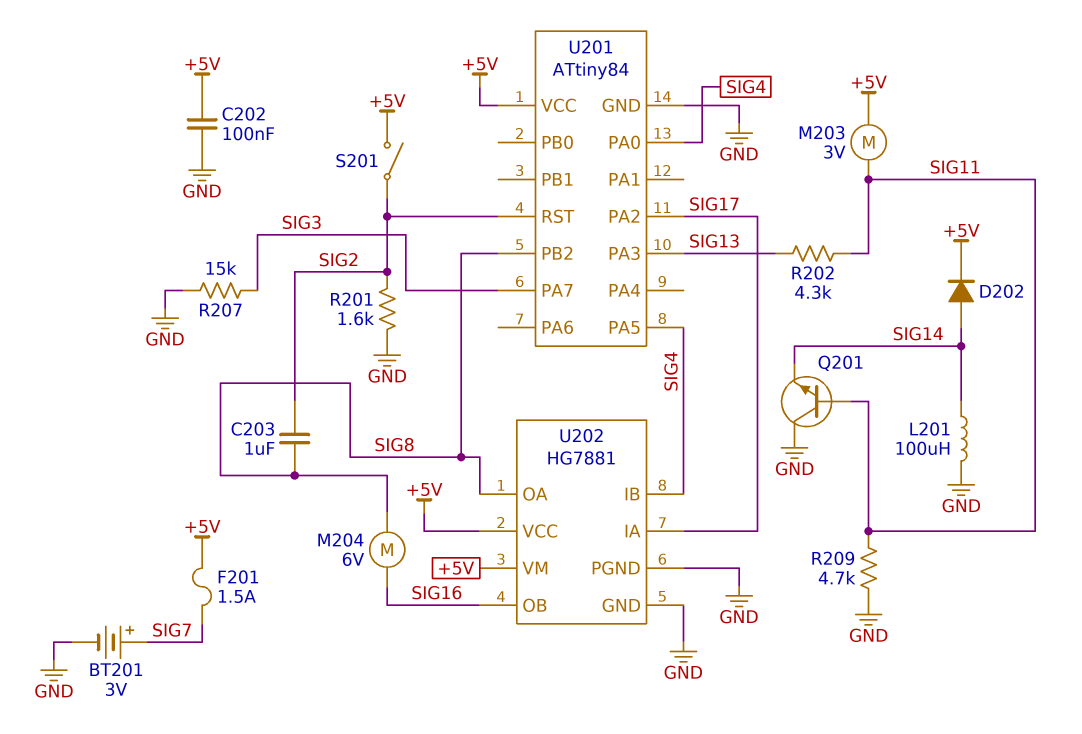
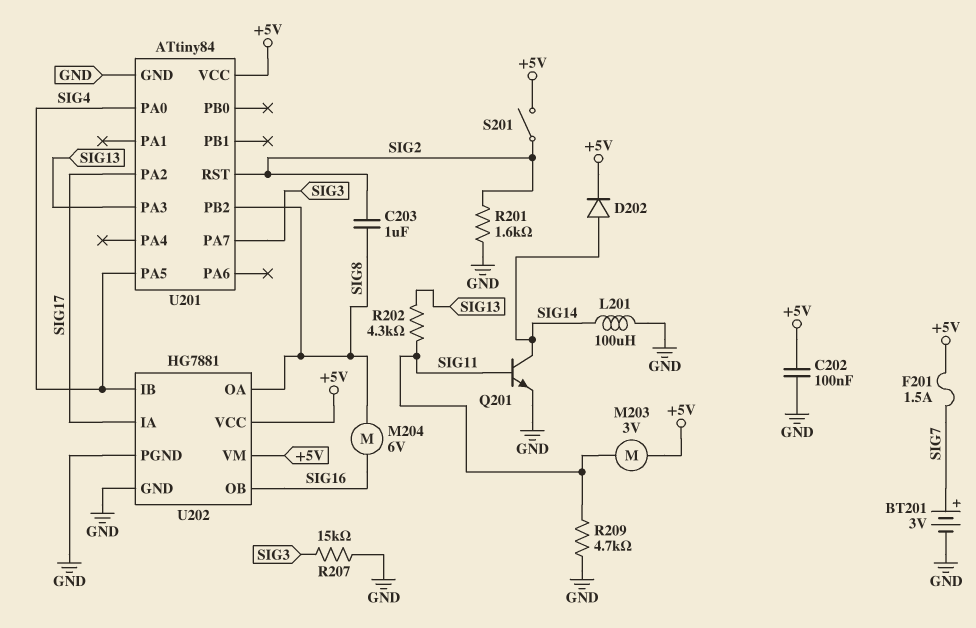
Q201: NPN (B SIG11, C GND, E SIG14) -> NPN (B SIG11, C SIG14, E GND)

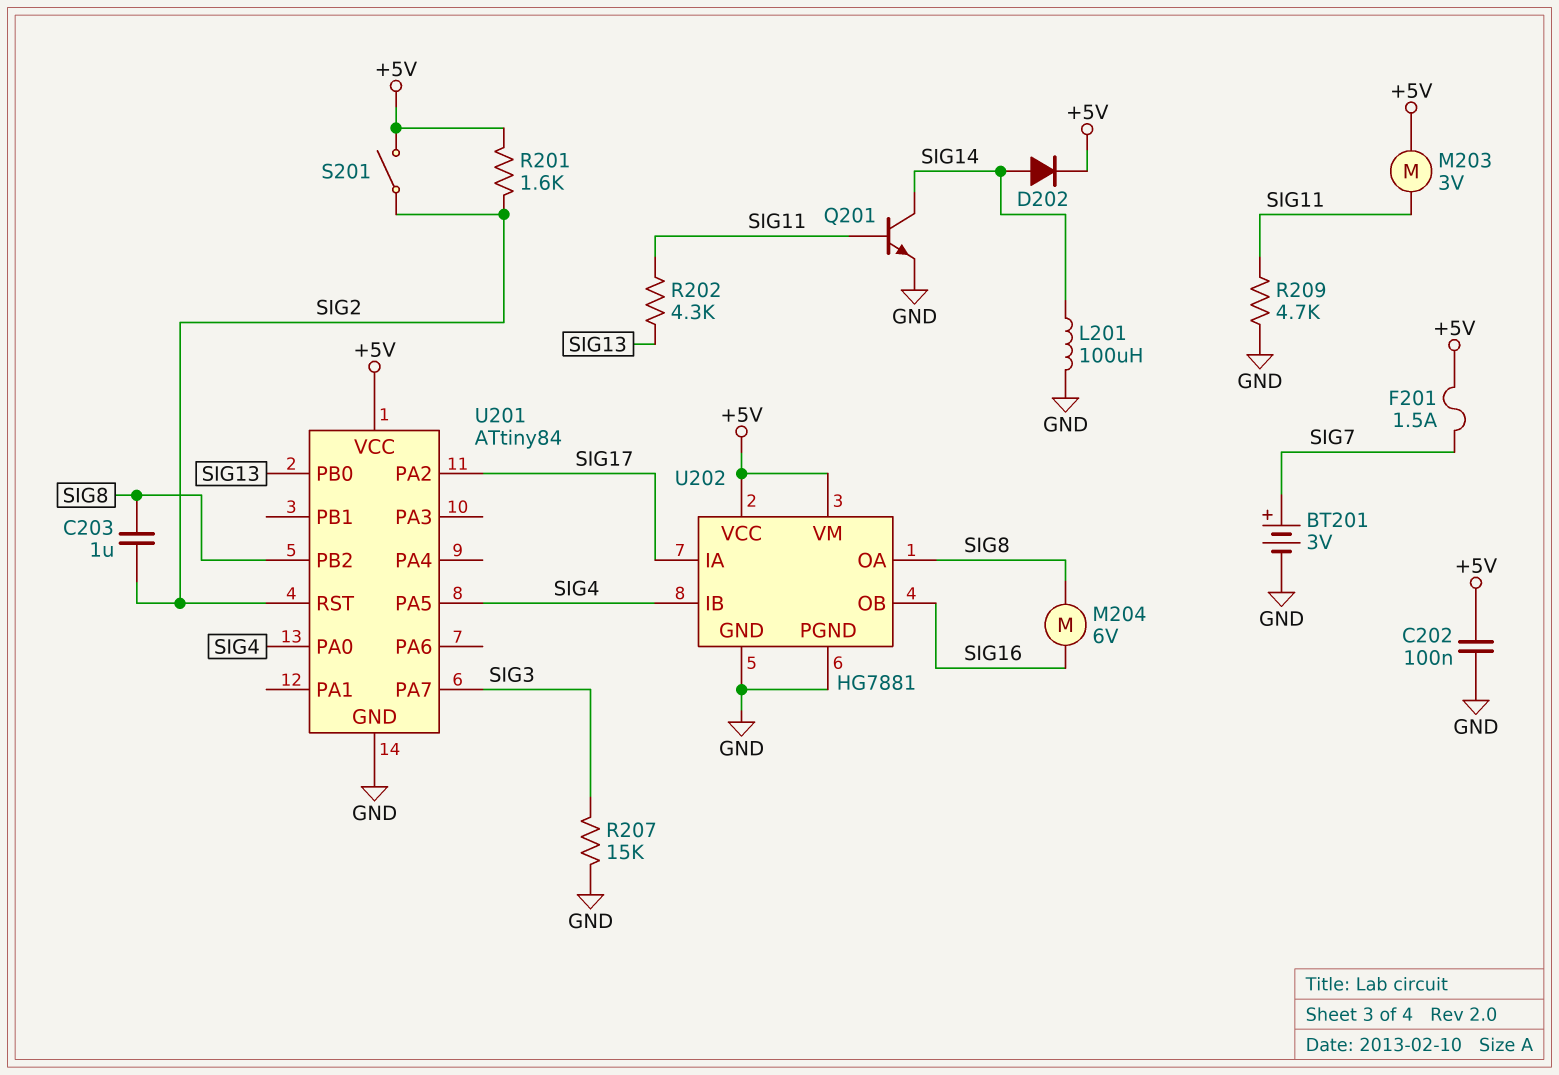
R201: 1.6k (GND, SIG2) -> 1.6k (+5V, SIG2)
U201 pin PA3: SIG13 -> none
U201 pin PB0: none -> SIG13

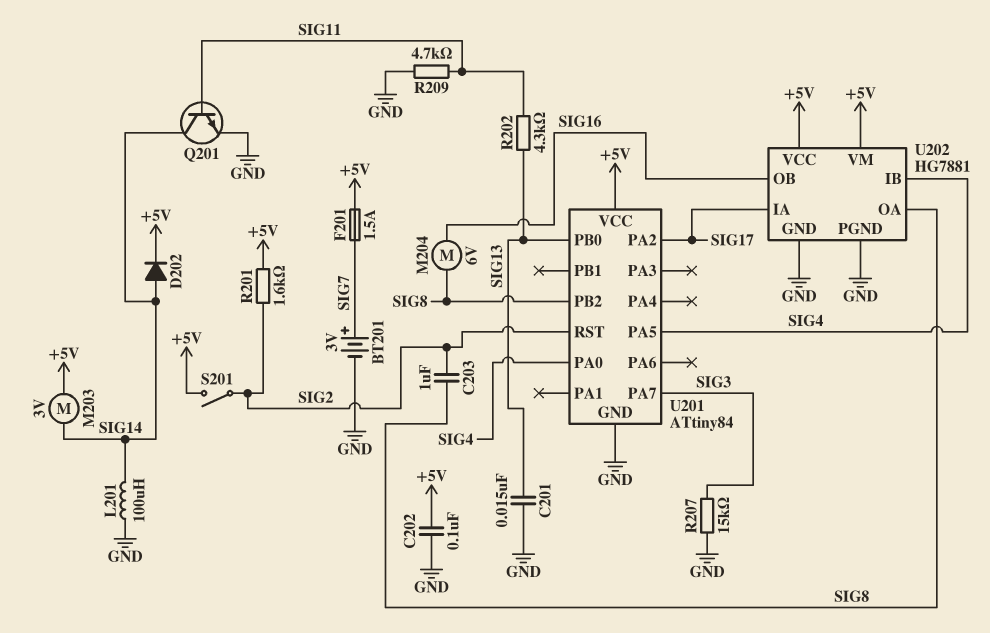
C201: none -> 15nF (GND, SIG13)
M203: motor 3V (+5V, SIG11) -> motor 3V (+5V, SIG14)

